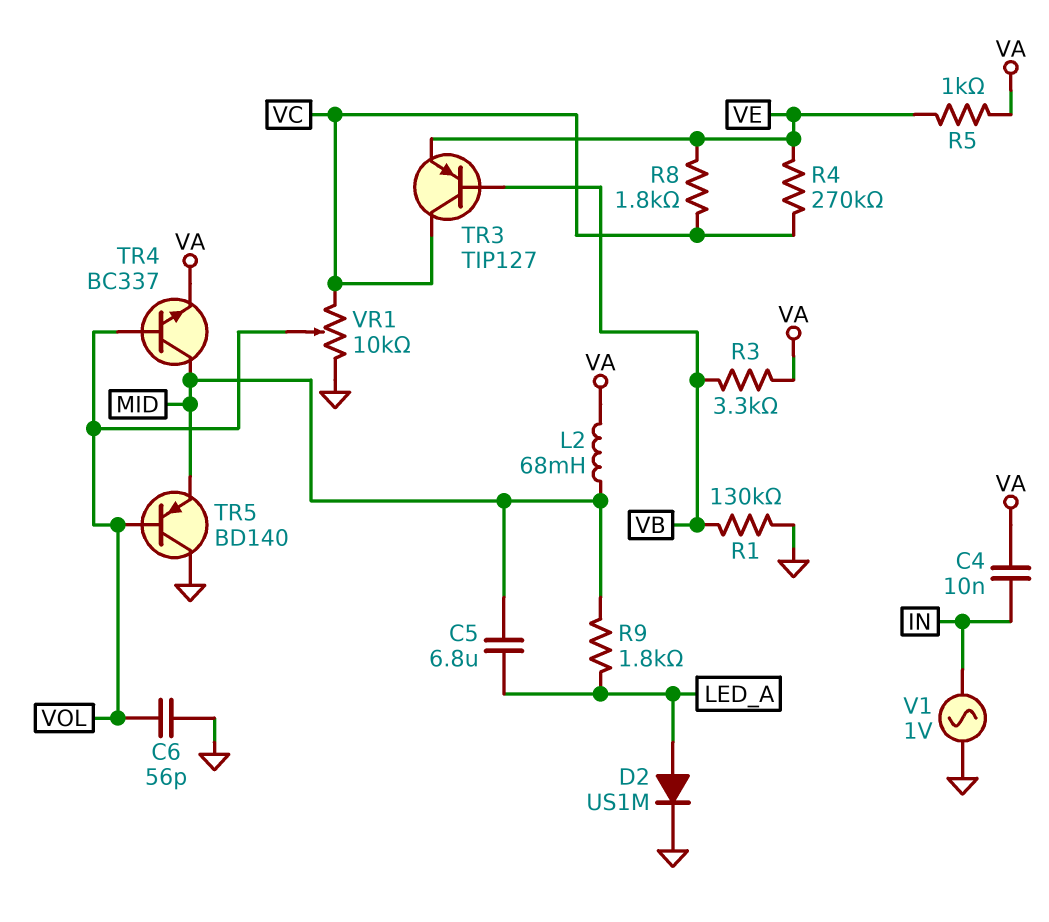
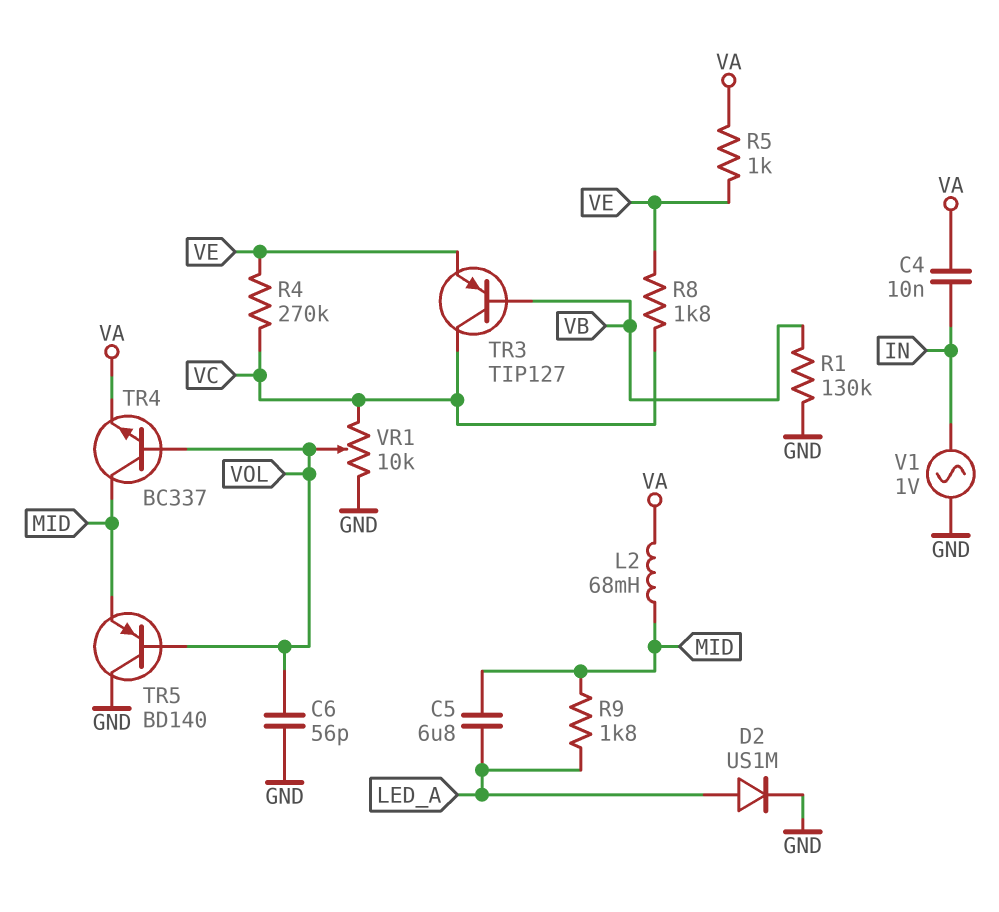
R3: 3.3k (VA, VB) -> none

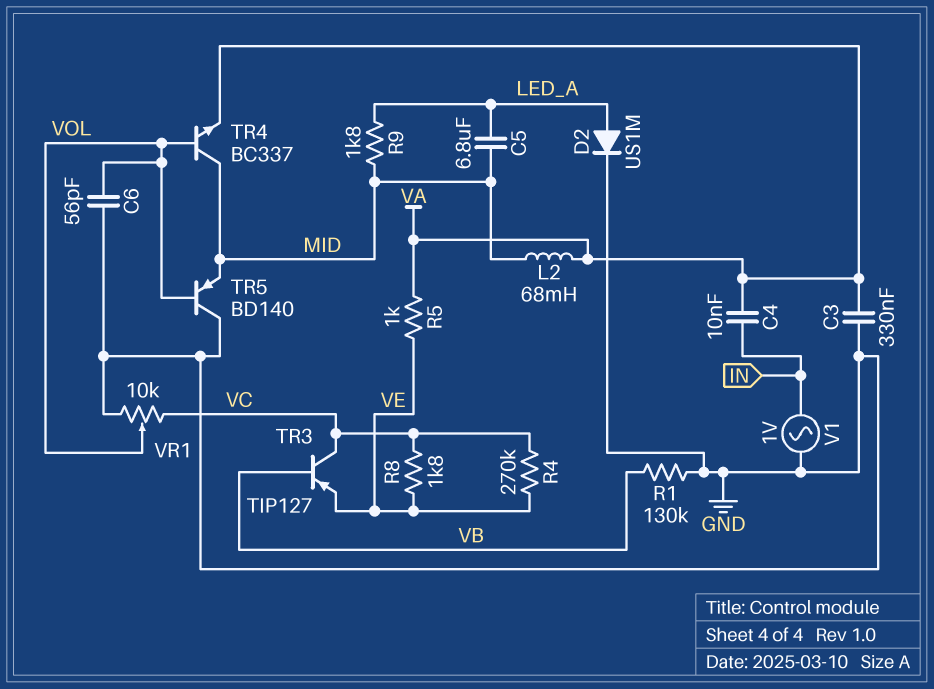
C3: none -> 330nF (GND, VA)

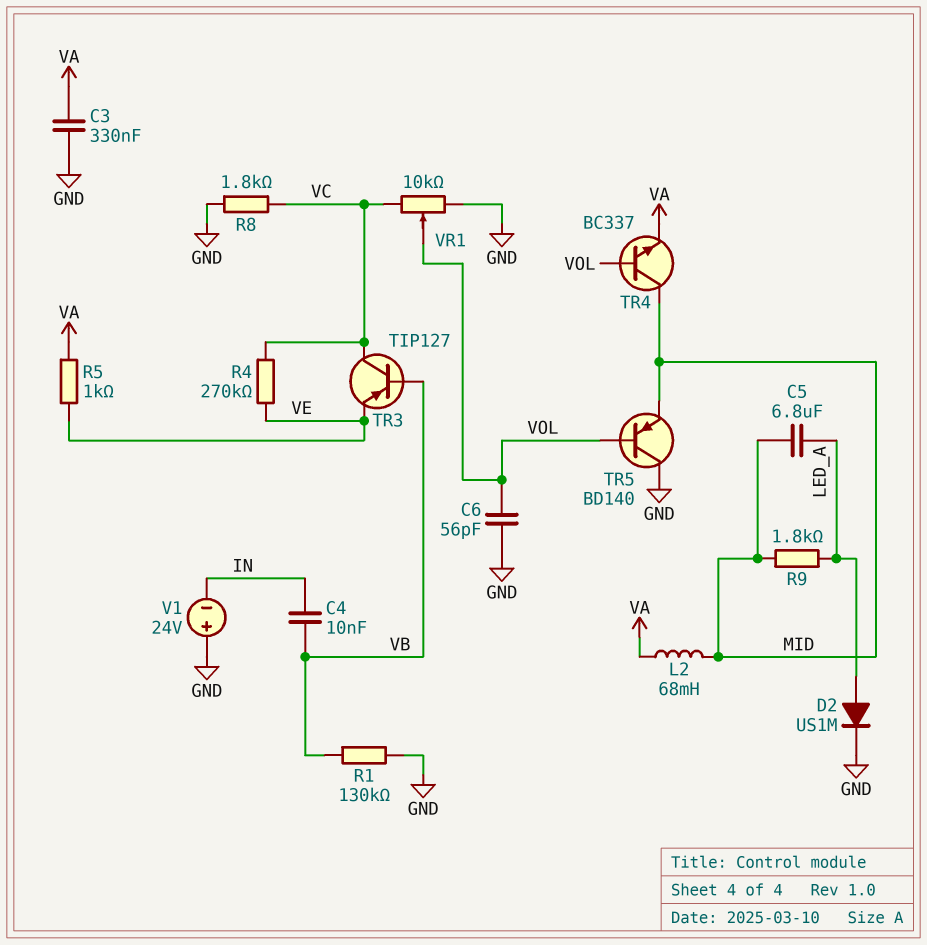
C4: 10nF (IN, VA) -> 10nF (IN, VB)
R8: 1.8k (VC, VE) -> 1.8k (GND, VC)
V1: AC 1V (GND, IN) -> 24V (plus GND, minus IN)

